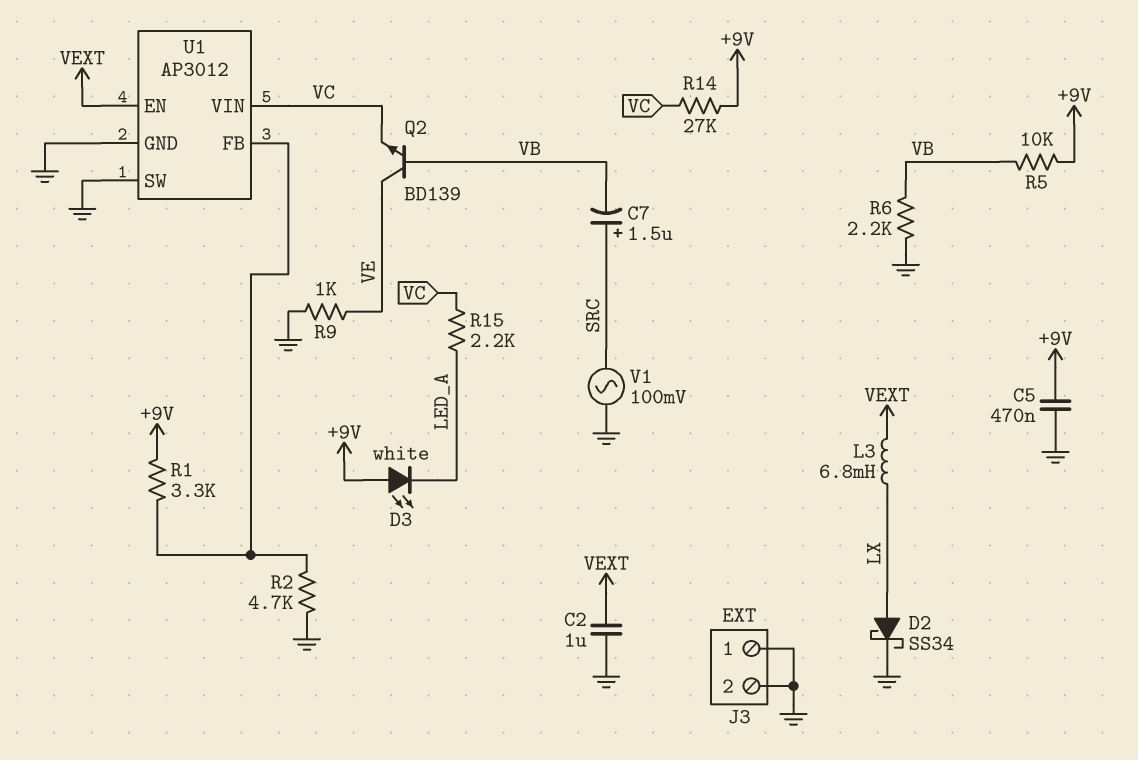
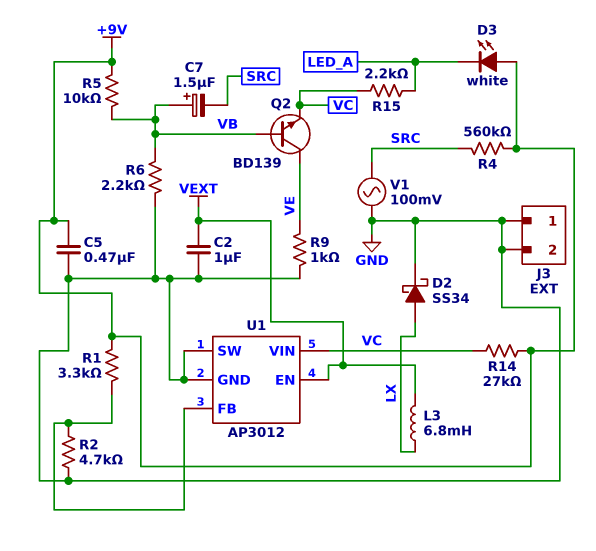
C7: 1.5uF (plus SRC, minus VB) -> 1.5uF (plus VB, minus SRC)
R4: none -> 560k (+9V, SRC)

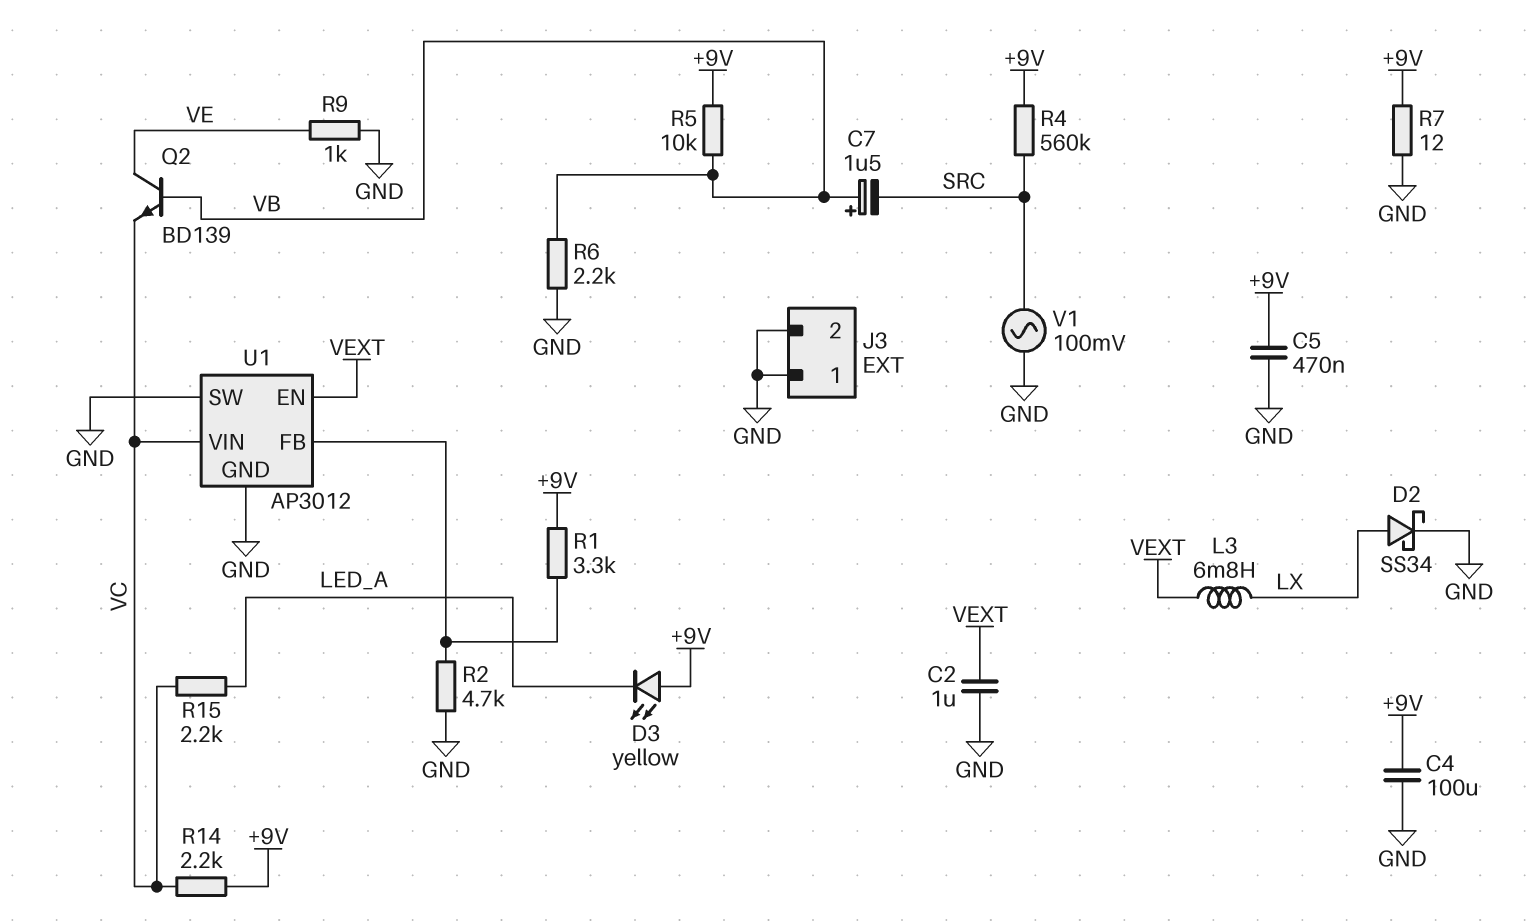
C4: none -> 100uF (+9V, GND)
D3: LED white (A +9V, K LED_A) -> LED yellow (A +9V, K LED_A)
R7: none -> 12 (+9V, GND)
R14: 27k (+9V, VC) -> 2.2k (+9V, VC)

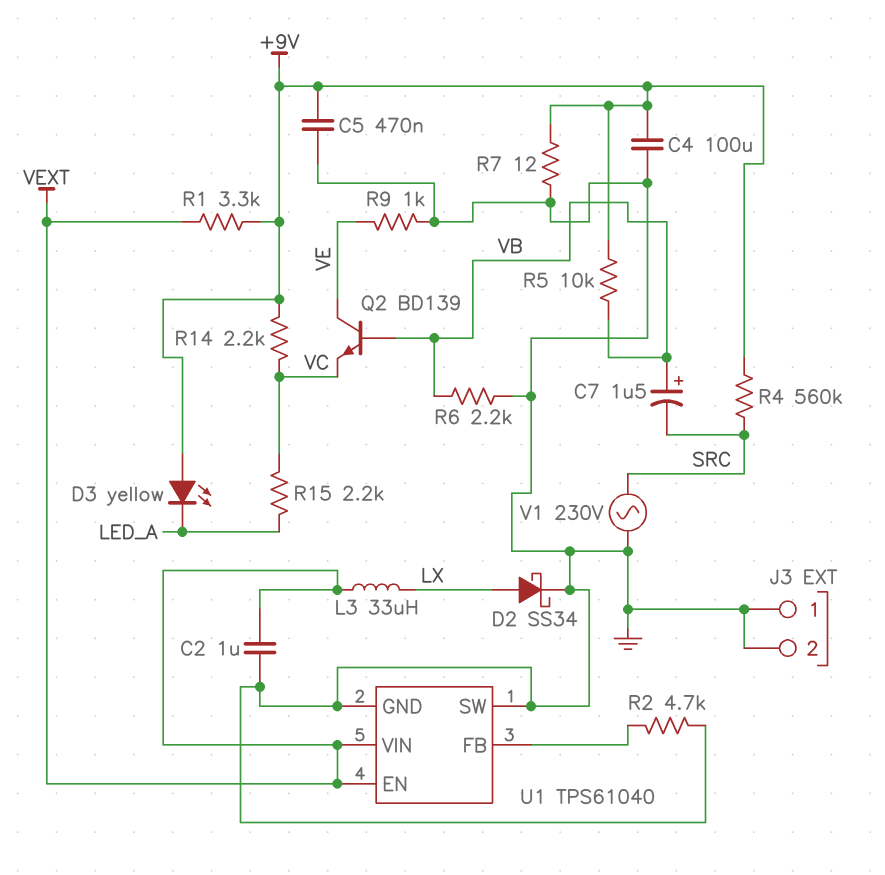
L3: 6.8mH (LX, VEXT) -> 33uH (LX, VEXT)
R1: 3.3k (+9V, U1/FB) -> 3.3k (+9V, VEXT)
U1: AP3012 -> TPS61040
U1 pin VIN: VC -> VEXT
V1: AC 100mV (GND, SRC) -> AC 230V (GND, SRC)

